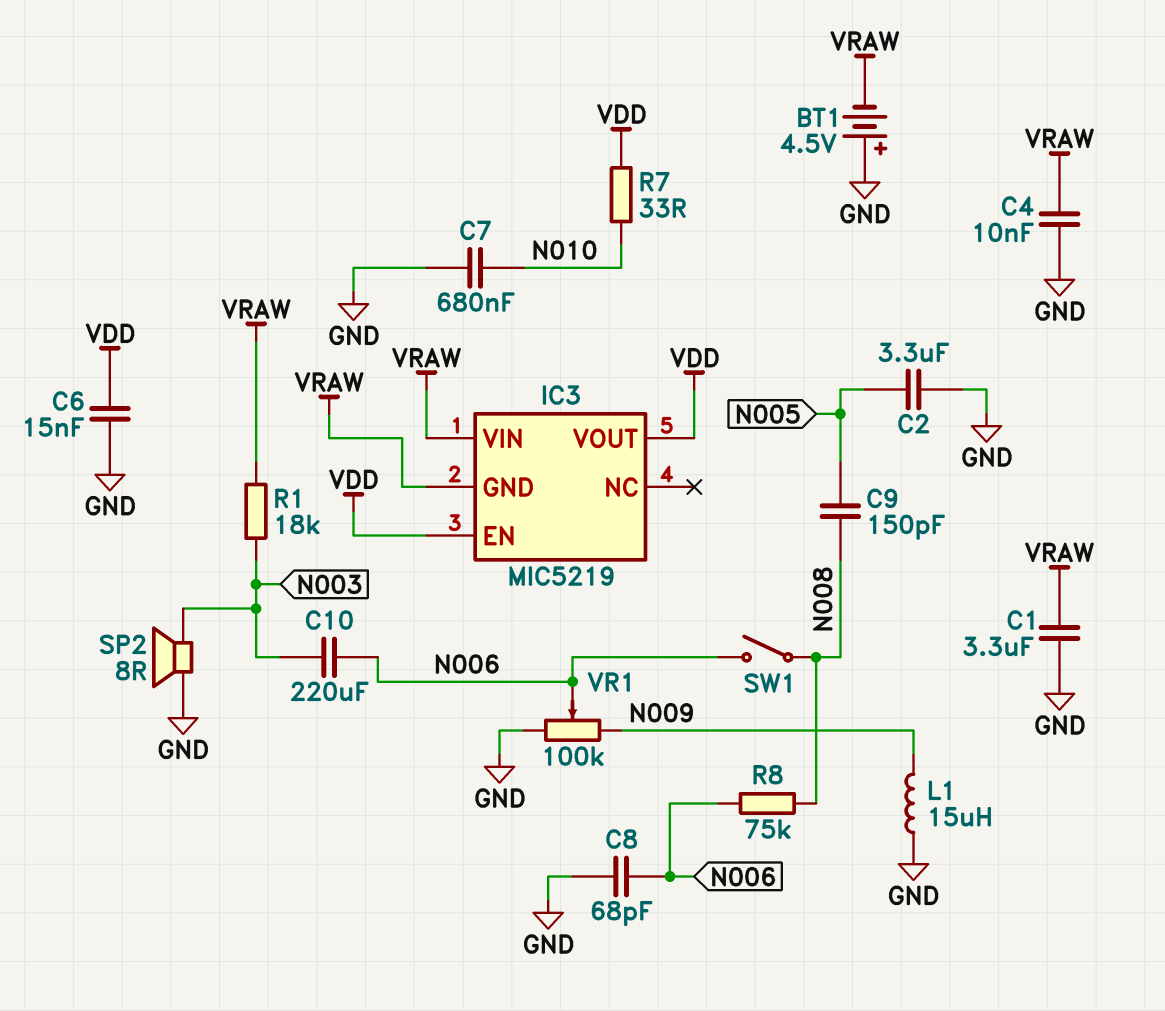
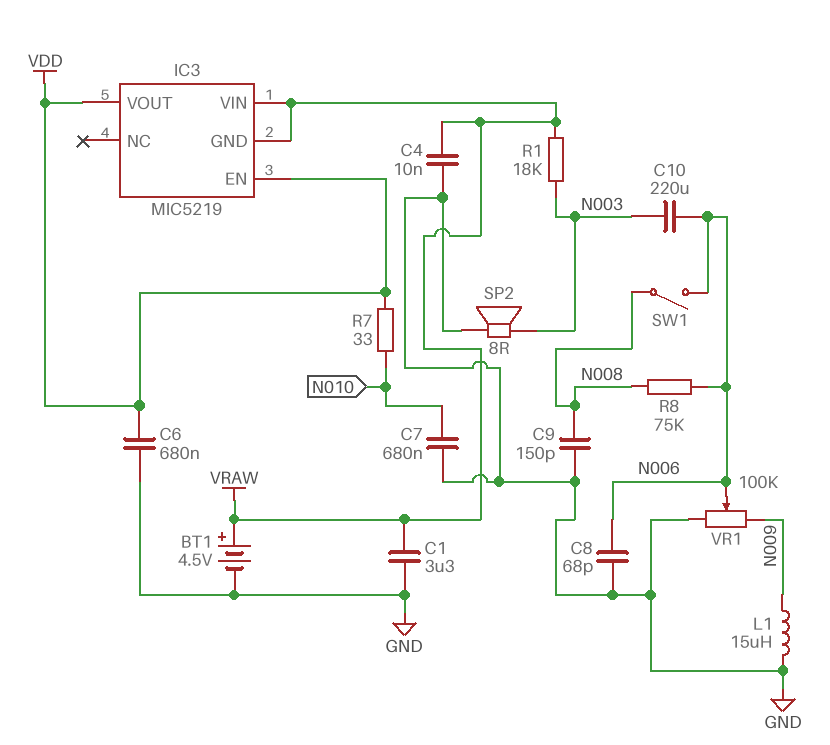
BT1: 4.5V (plus GND, minus VRAW) -> 4.5V (plus VRAW, minus GND)
C2: 3.3uF (GND, N005) -> none
C6: 15nF (GND, VDD) -> 680nF (GND, VDD)
C9: 150pF (N005, N008) -> 150pF (GND, N008)

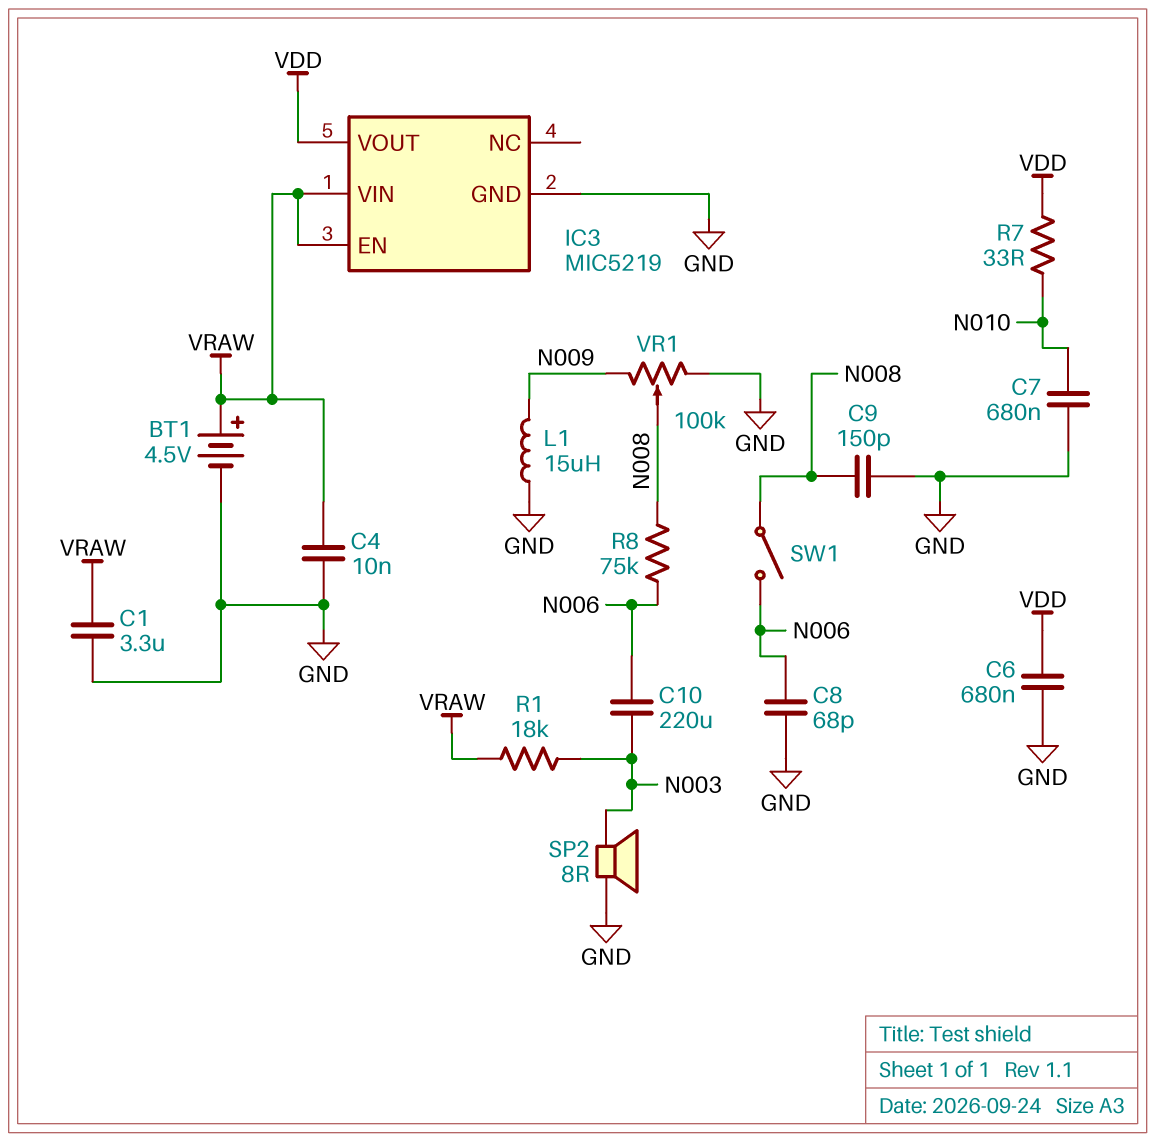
IC3 pin EN: VDD -> VRAW
IC3 pin GND: VRAW -> GND
VR1: 100k (GND, N009, wiper N006) -> 100k (GND, N009, wiper N008)

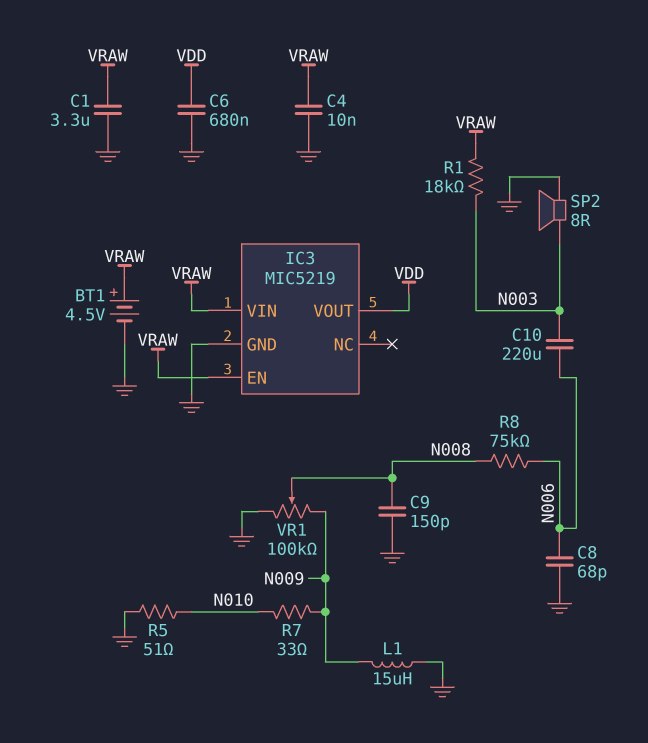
C7: 680nF (GND, N010) -> none
R5: none -> 51 (GND, N010)
R7: 33 (N010, VDD) -> 33 (N009, N010)
SW1: switch (N006, N008) -> none

